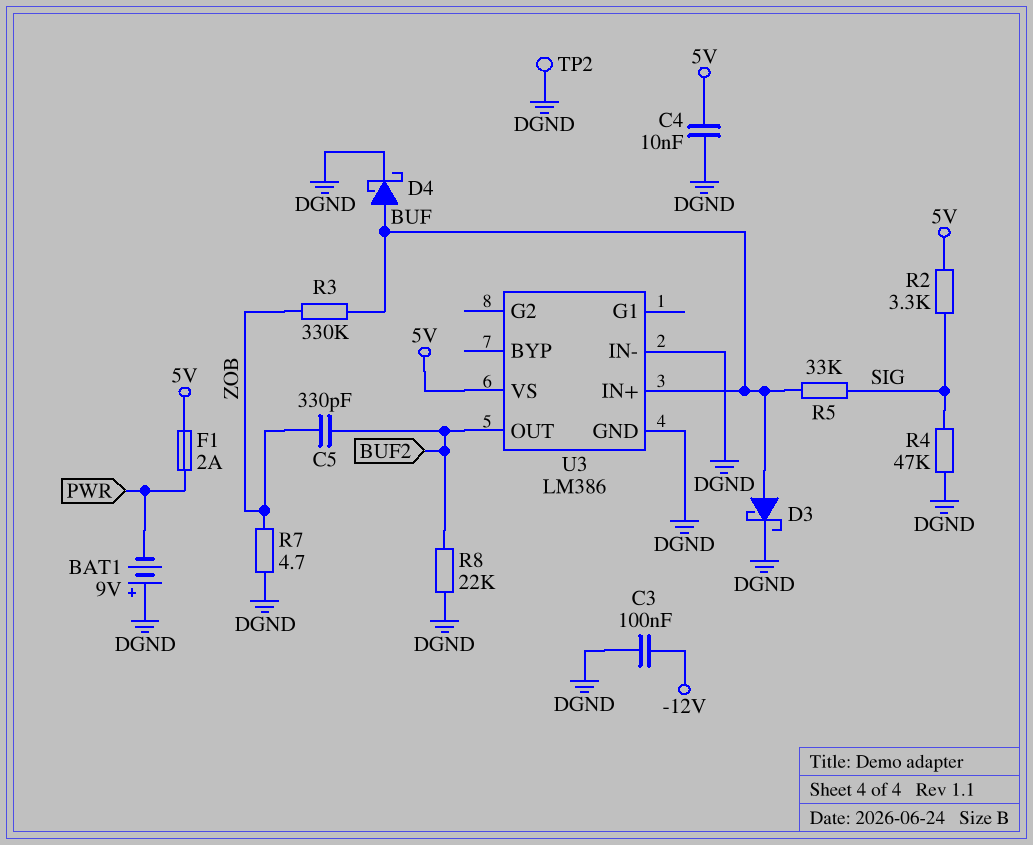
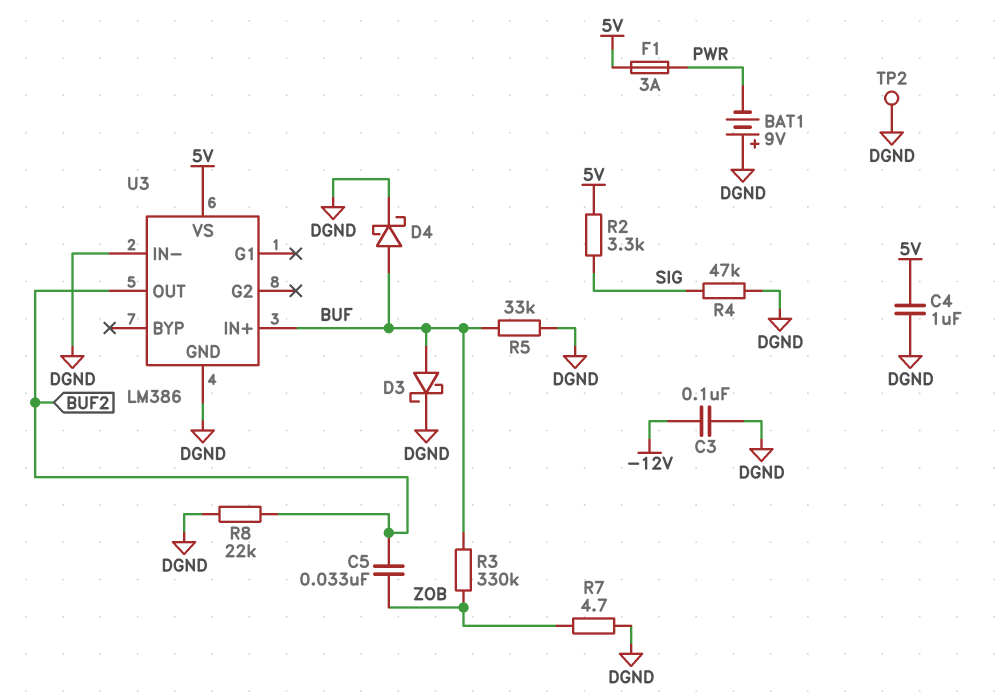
C4: 10nF (5V, DGND) -> 1uF (5V, DGND)
C5: 330pF (BUF2, ZOB) -> 33nF (BUF2, ZOB)
F1: 2A (5V, PWR) -> 3A (5V, PWR)
R5: 33k (BUF, SIG) -> 33k (BUF, DGND)

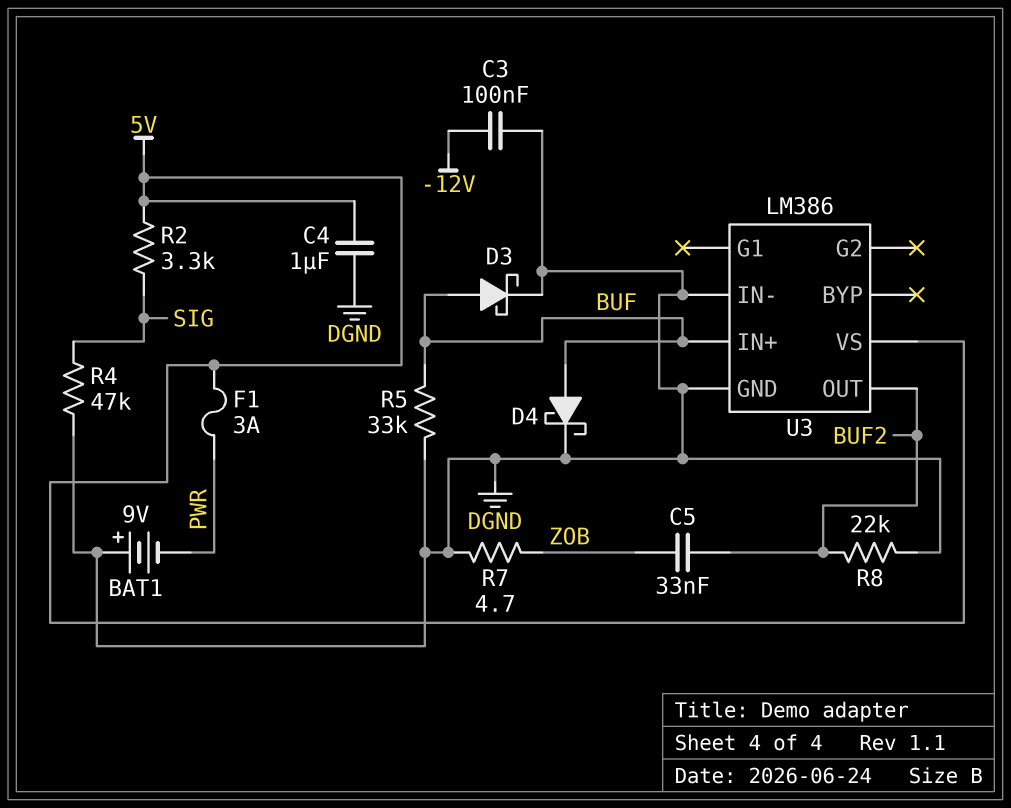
R3: 330k (BUF, ZOB) -> none
TP2: test point (DGND) -> none

